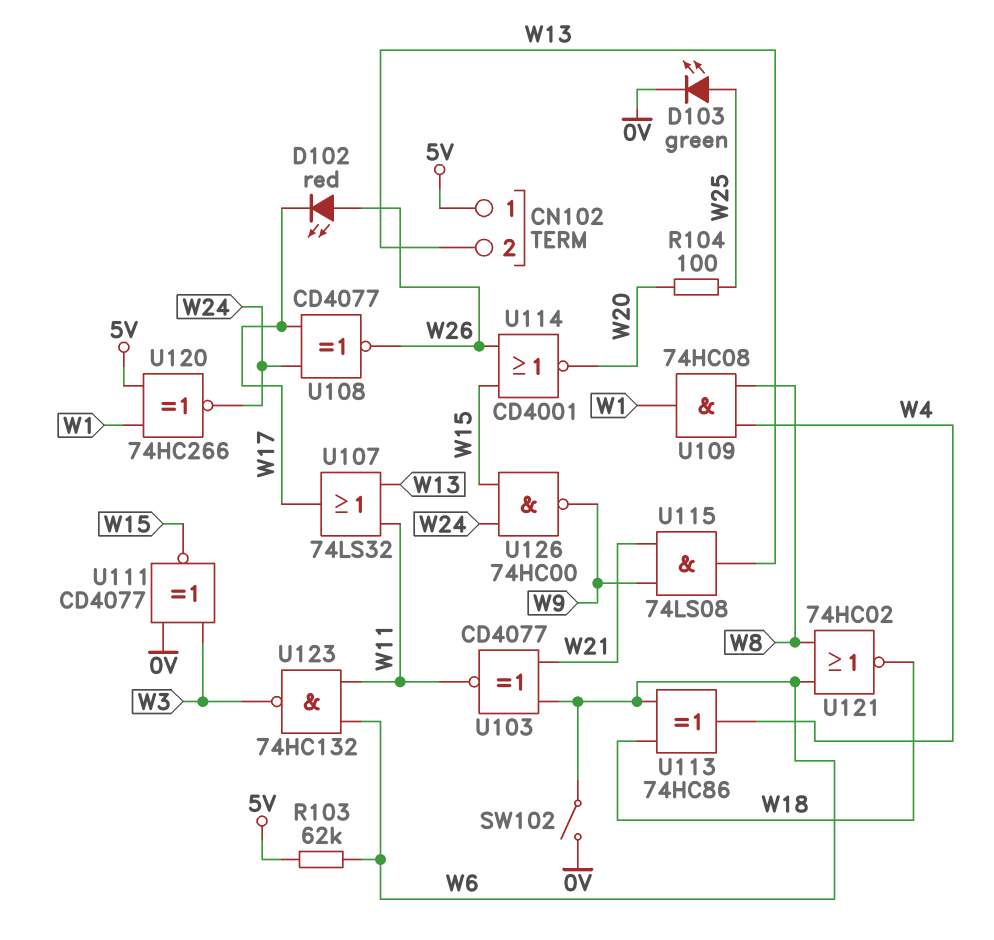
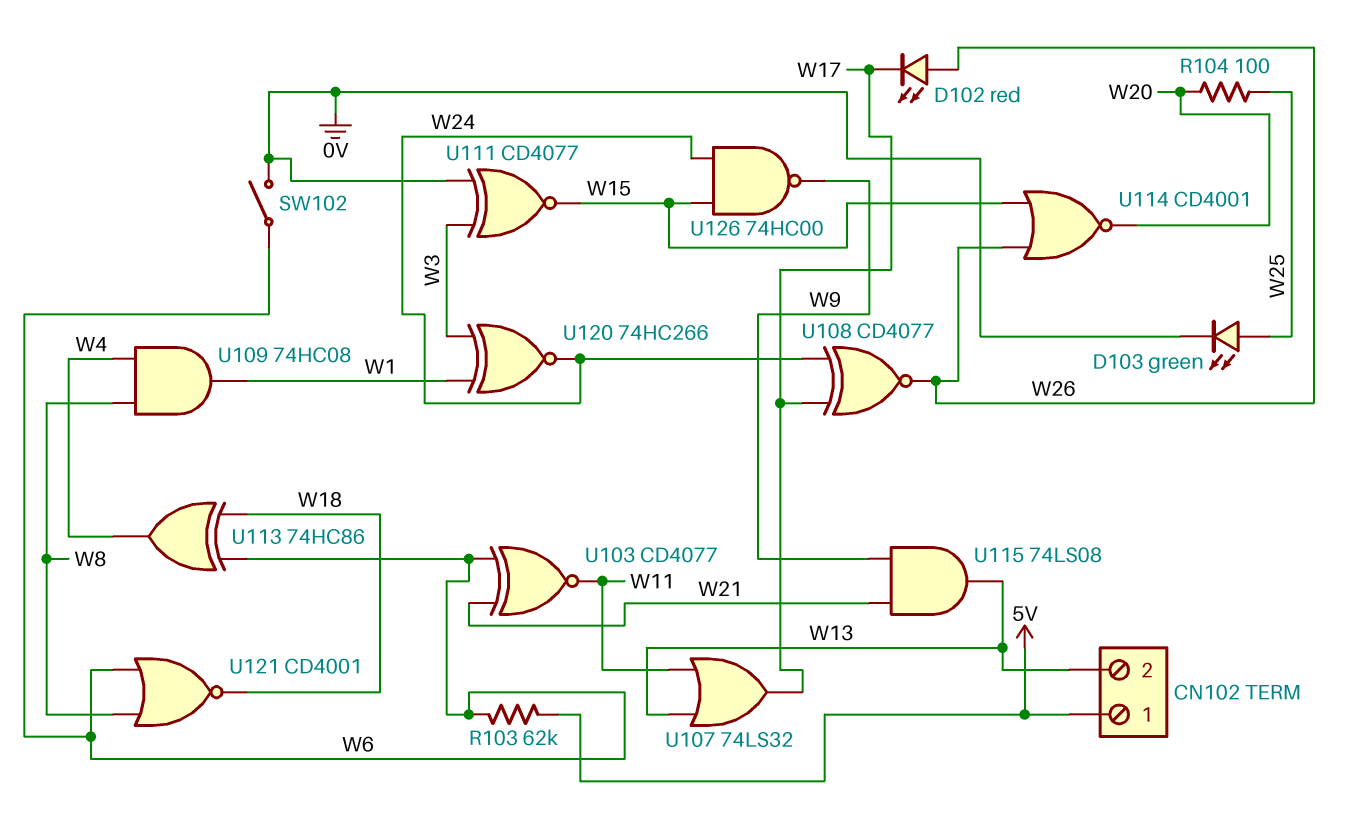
U120: XNOR 74HC266 (in 5V, in W1, out W24) -> XNOR 74HC266 (in W1, in W3, out W24)
U121: NOR 74HC02 (in W6, in W8, out W18) -> NOR CD4001 (in W6, in W8, out W18)
U123: NAND 74HC132 (in W6, in W11, out W3) -> none

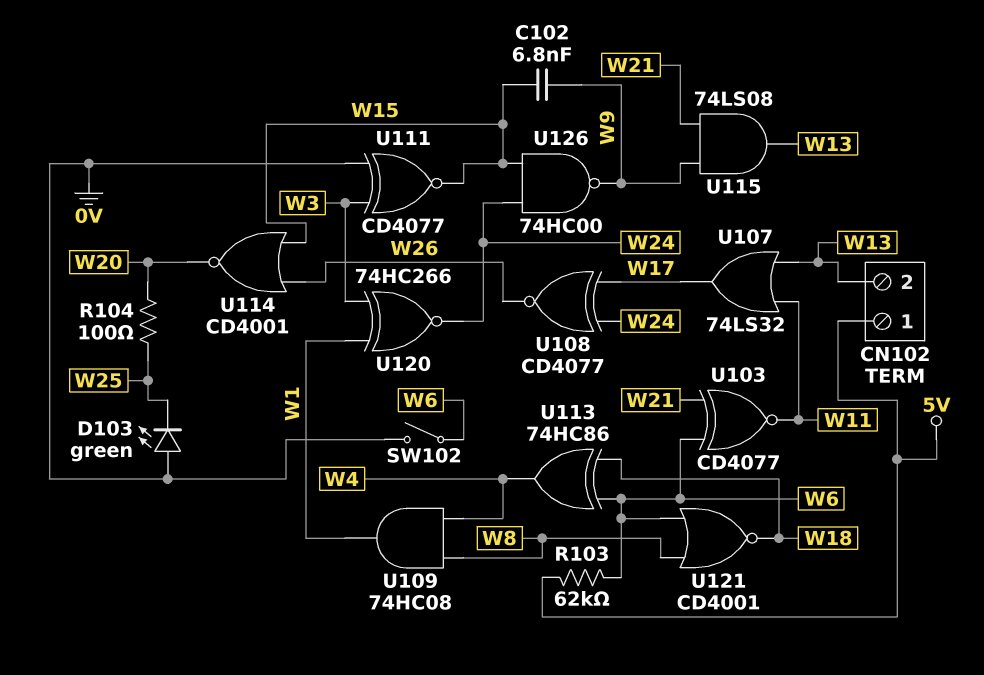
C102: none -> 6.8nF (W9, W15)
D102: LED red (A W26, K W17) -> none
D103: LED green (A W25, K 0V) -> LED green (A 0V, K W25)

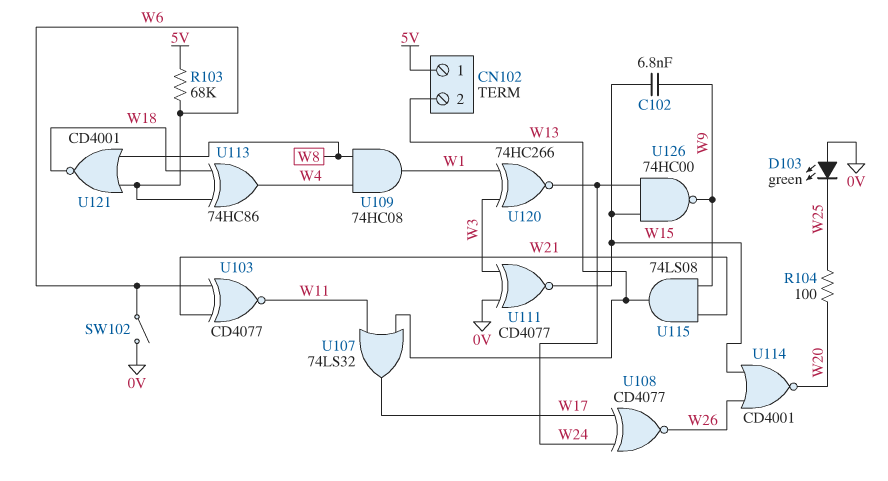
R103: 62k (5V, W6) -> 68k (5V, W6)

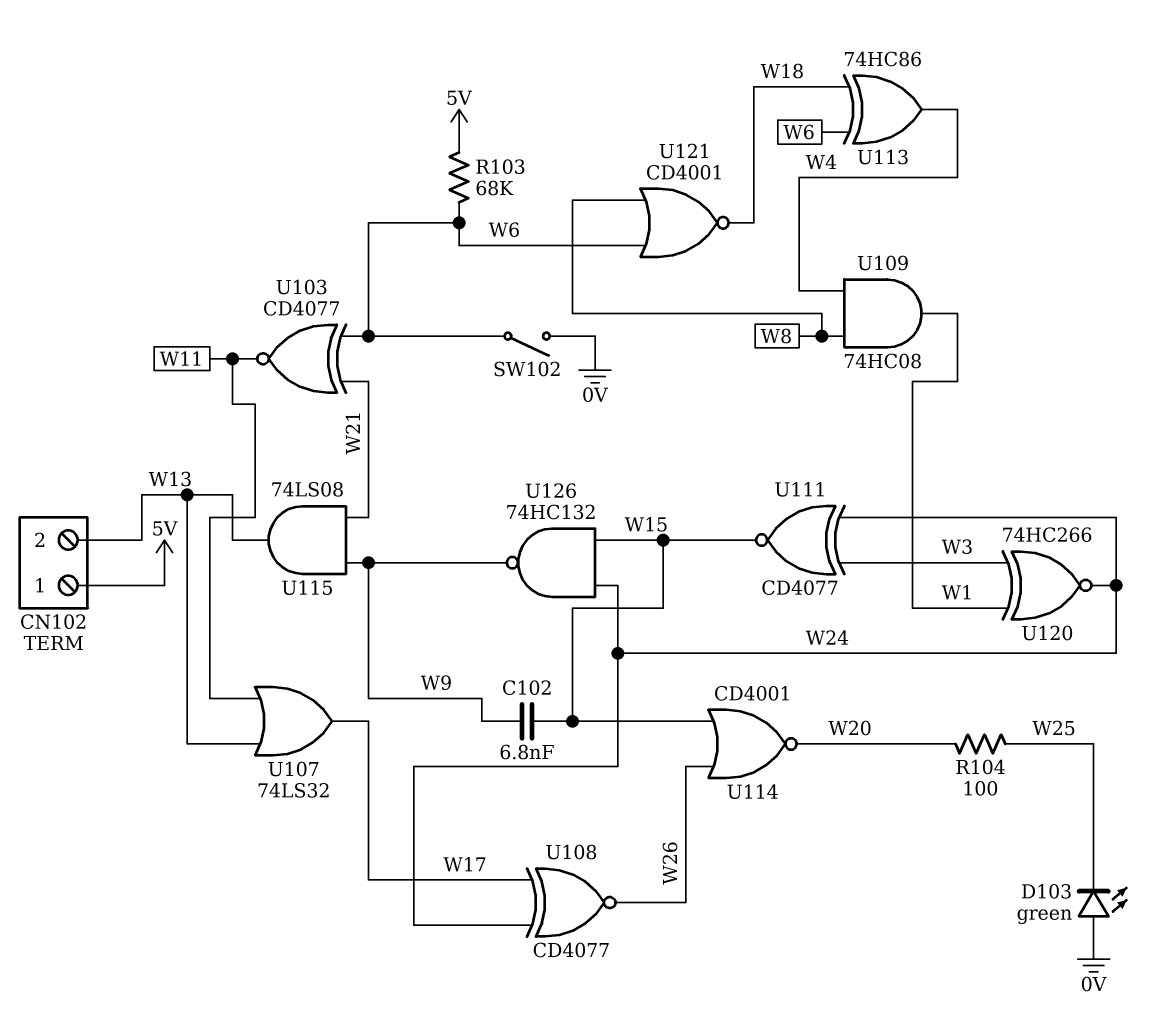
U111: XNOR CD4077 (in 0V, in W3, out W15) -> XNOR CD4077 (in W3, in W24, out W15)
U126: NAND 74HC00 (in W15, in W24, out W9) -> NAND 74HC132 (in W15, in W24, out W9)

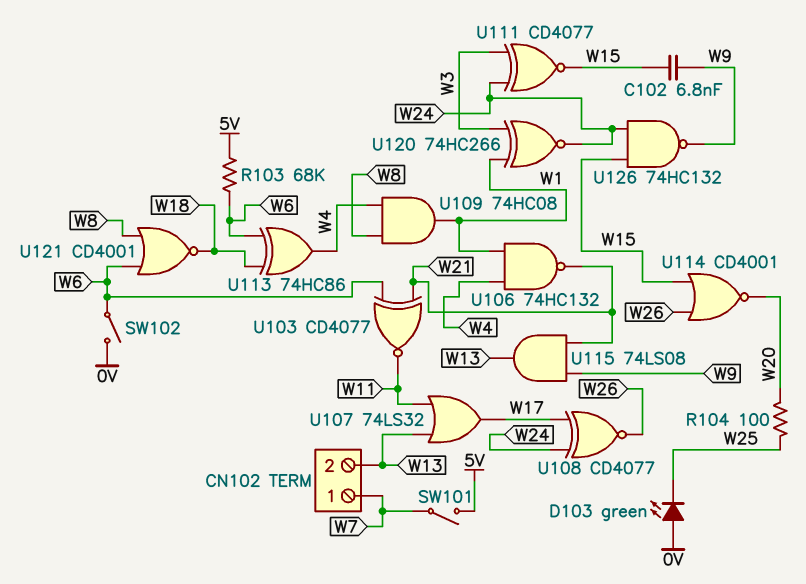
CN102 pin 1: 5V -> W7
SW101: none -> switch (5V, W7)
U106: none -> NAND 74HC132 (in W1, in W4, out W21)

